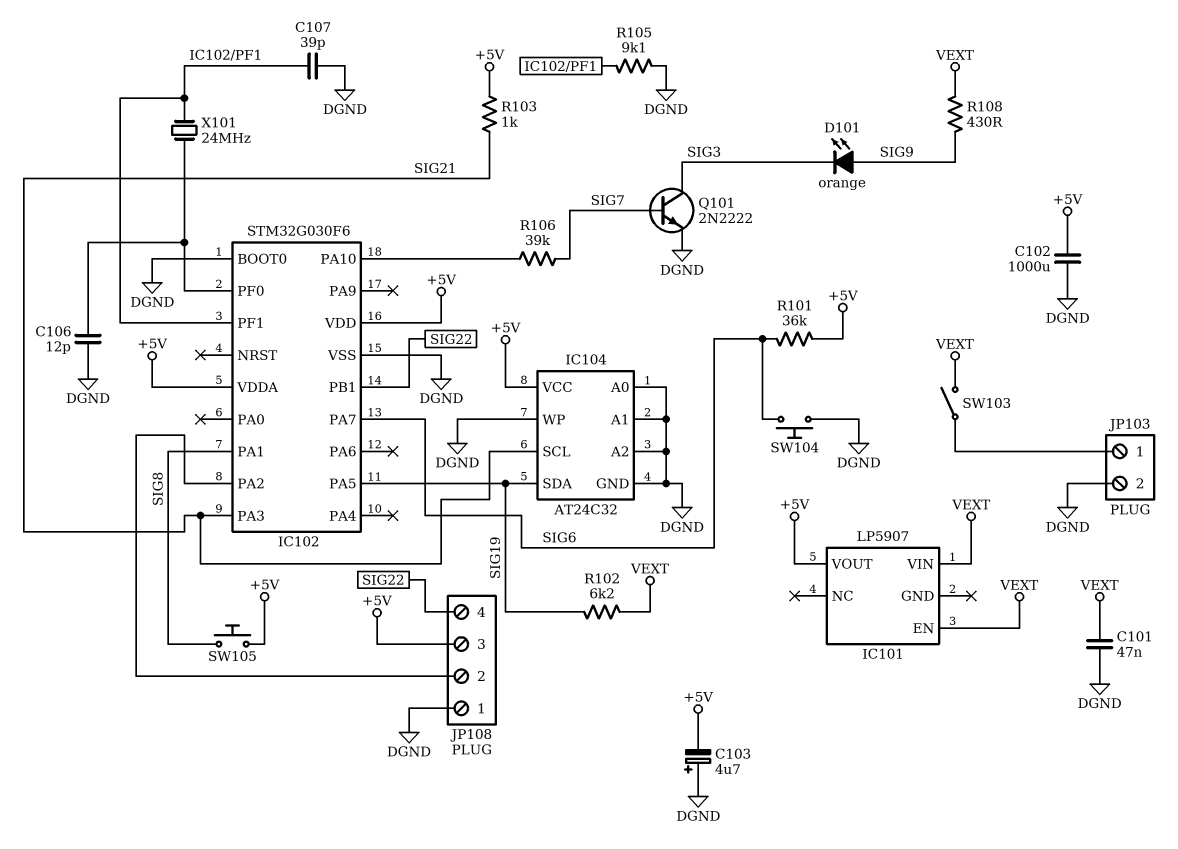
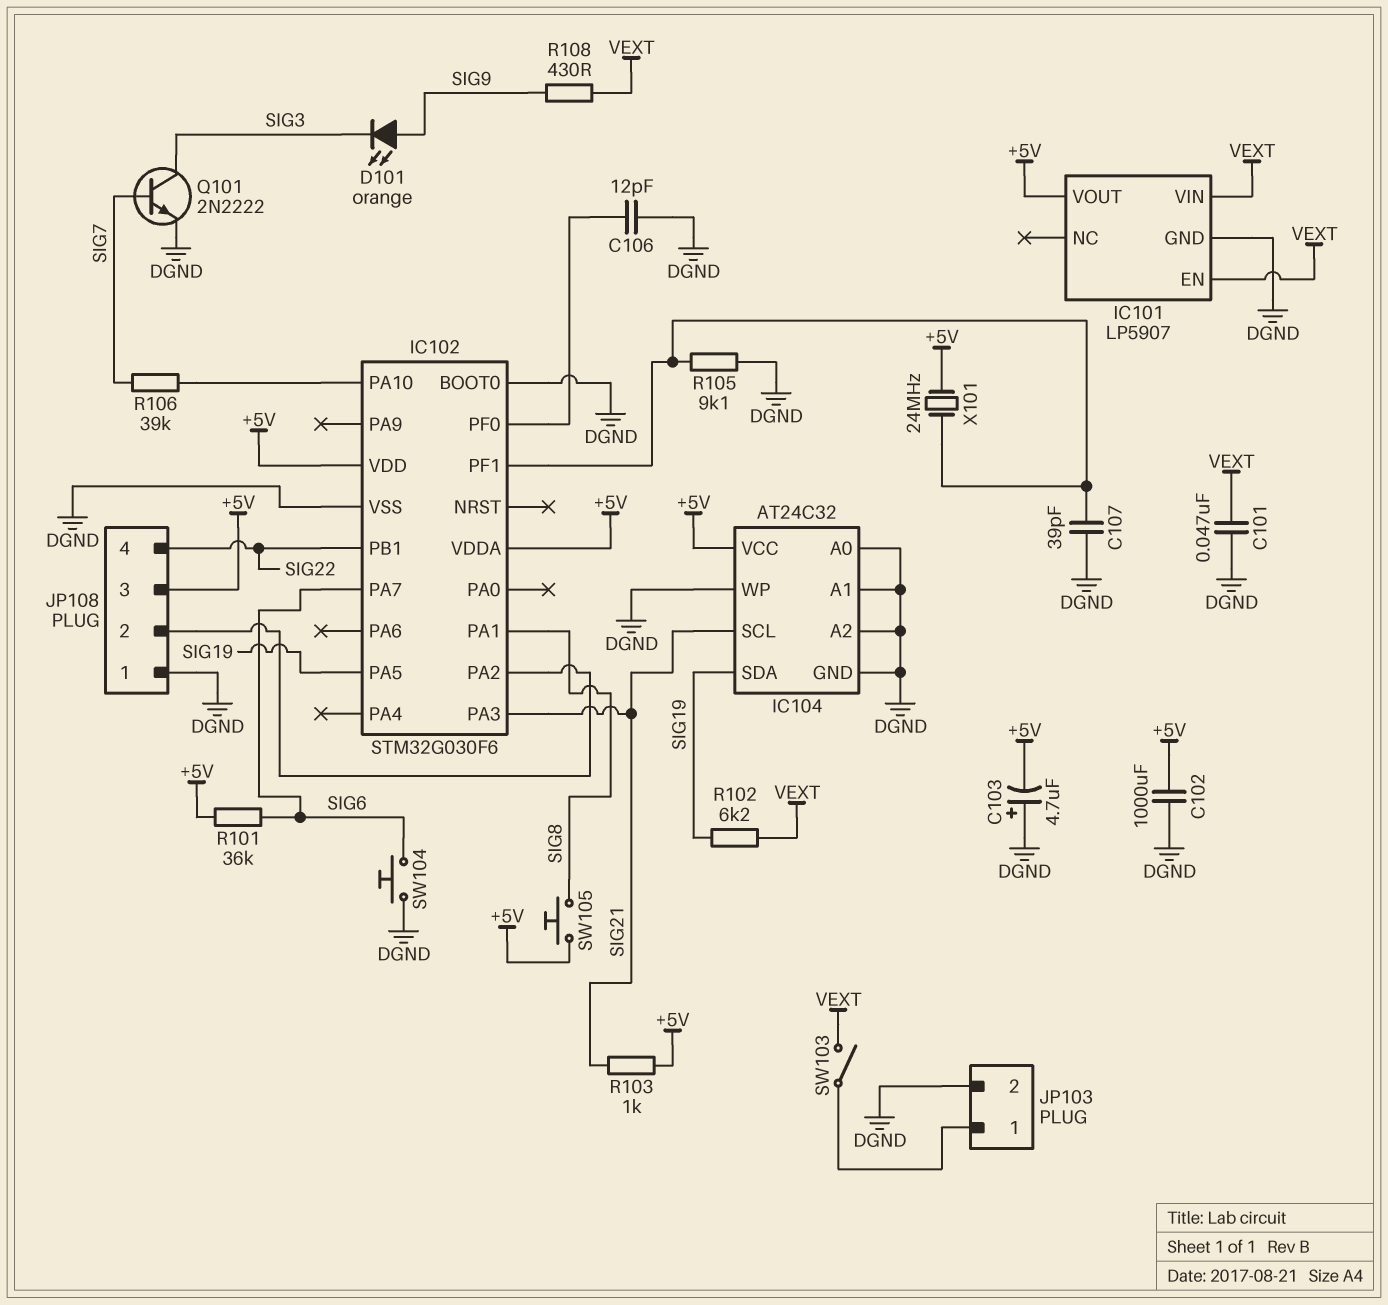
IC101 pin GND: none -> DGND
X101: 24MHz (IC102/PF0, IC102/PF1) -> 24MHz (+5V, IC102/PF1)

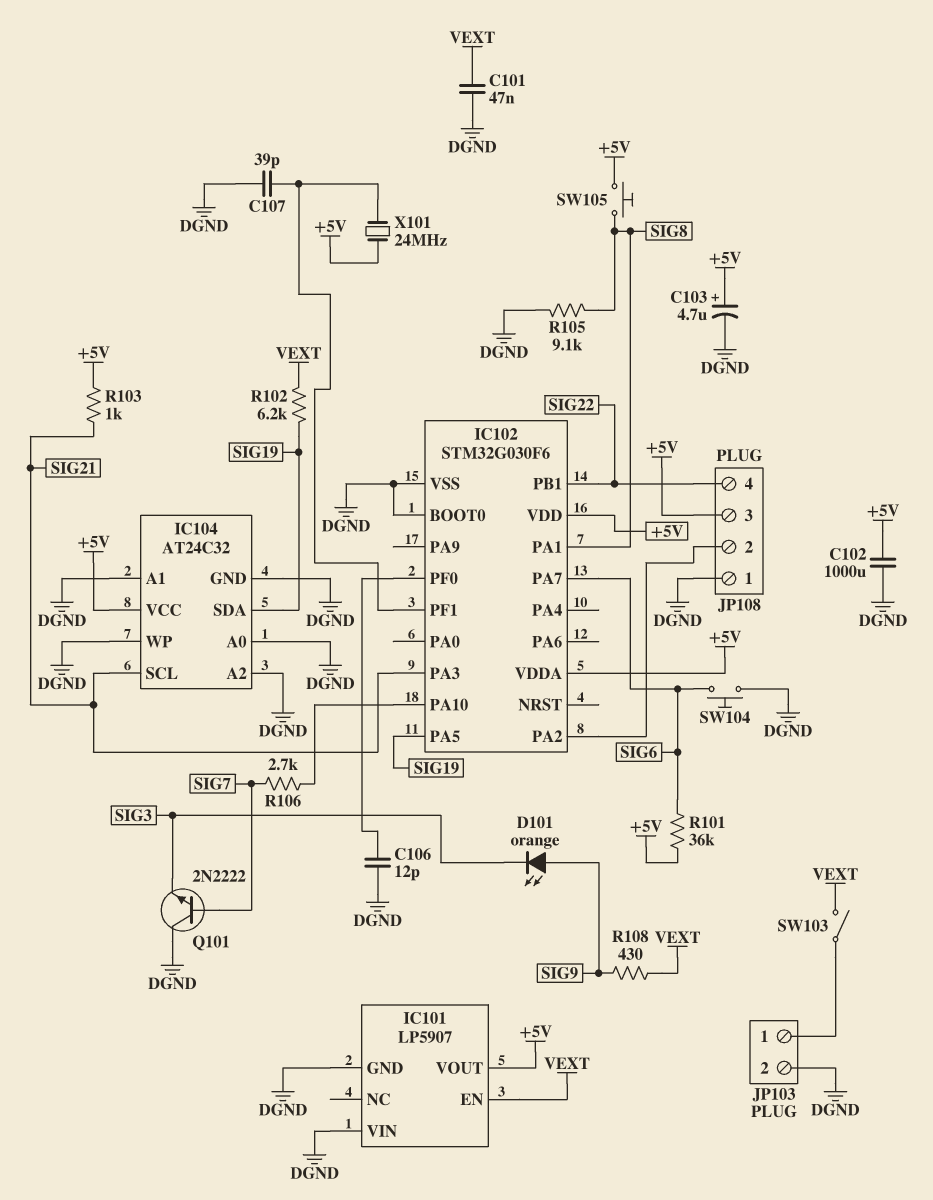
C103: 4.7uF (plus DGND, minus +5V) -> 4.7uF (plus +5V, minus DGND)
IC101 pin VIN: VEXT -> DGND
Q101: NPN 2N2222 (B SIG7, C SIG3, E DGND) -> NPN 2N2222 (B SIG7, C DGND, E SIG3)
R105: 9.1k (DGND, IC102/PF1) -> 9.1k (DGND, SIG8)
R106: 39k (IC102/PA10, SIG7) -> 2.7k (IC102/PA10, SIG7)

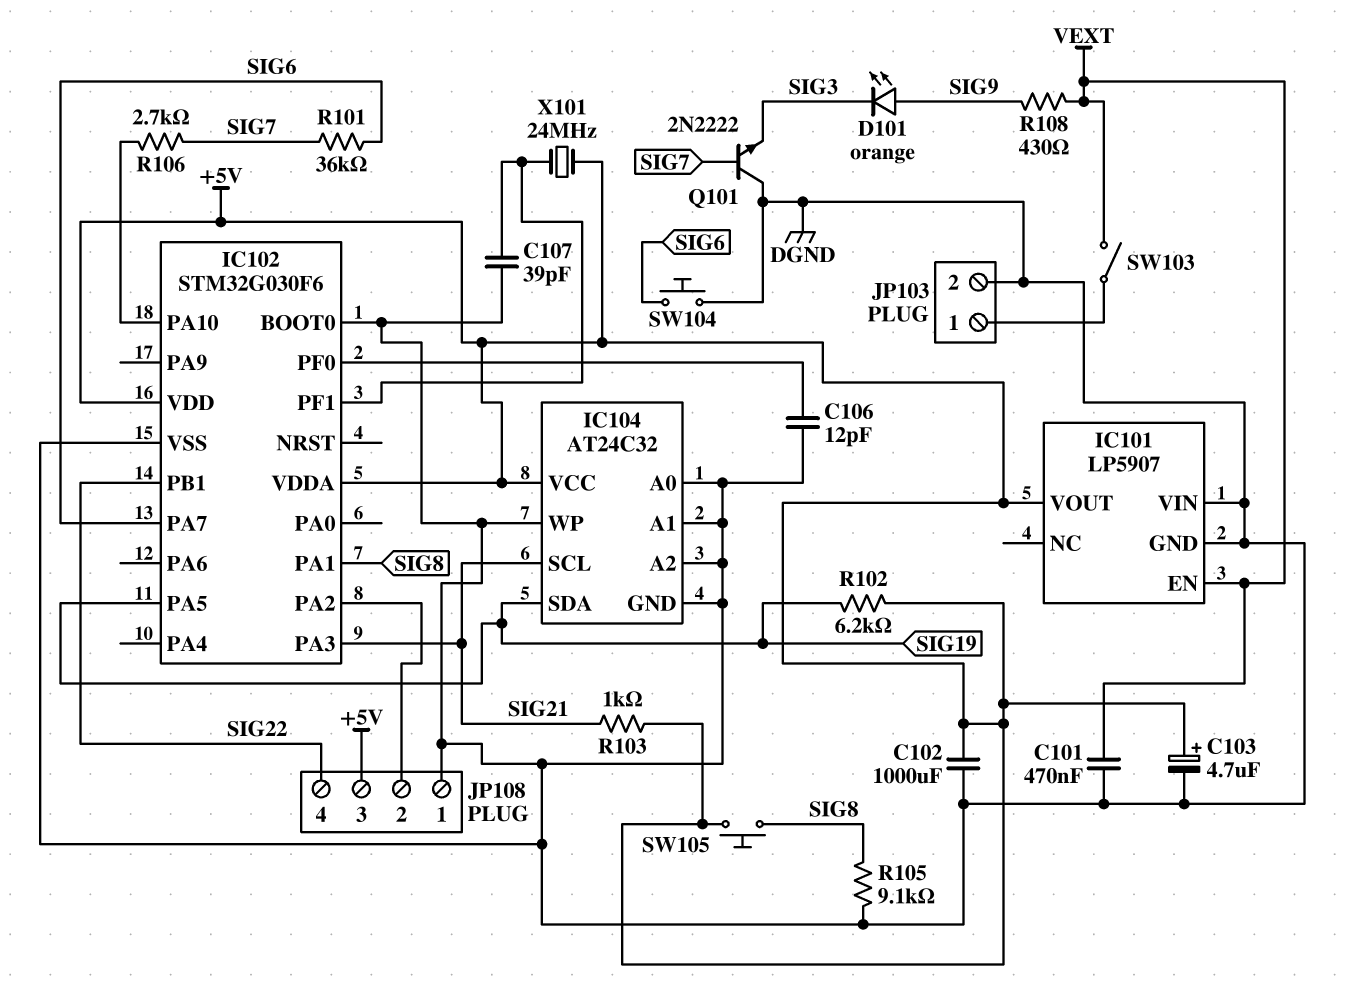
C101: 47nF (DGND, VEXT) -> 470nF (DGND, VEXT)
R101: 36k (+5V, SIG6) -> 36k (SIG6, SIG7)
R102: 6.2k (SIG19, VEXT) -> 6.2k (+5V, SIG19)

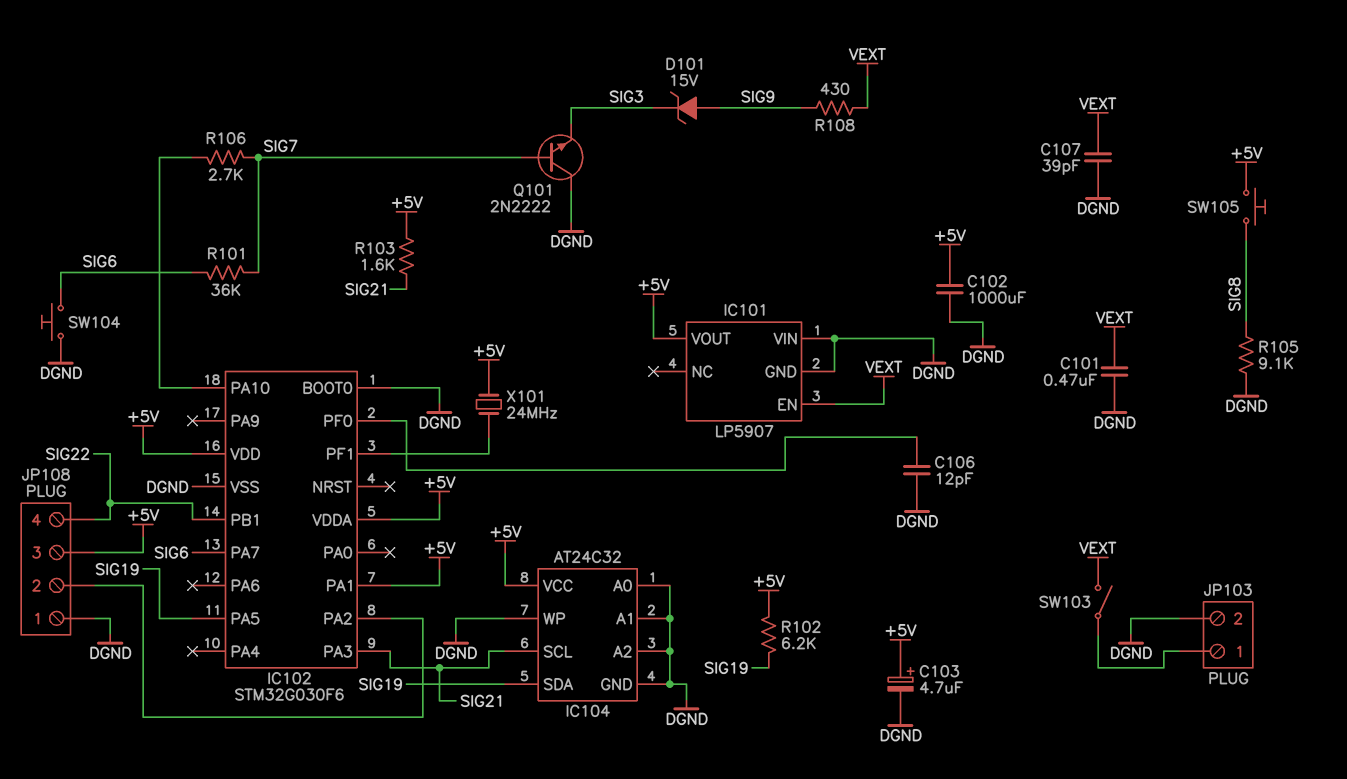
C107: 39pF (DGND, IC102/PF1) -> 39pF (DGND, VEXT)
D101: LED orange (A SIG9, K SIG3) -> zener 15V (A SIG9, K SIG3)
IC102 pin PA1: SIG8 -> +5V
R103: 1k (+5V, SIG21) -> 1.6k (+5V, SIG21)

